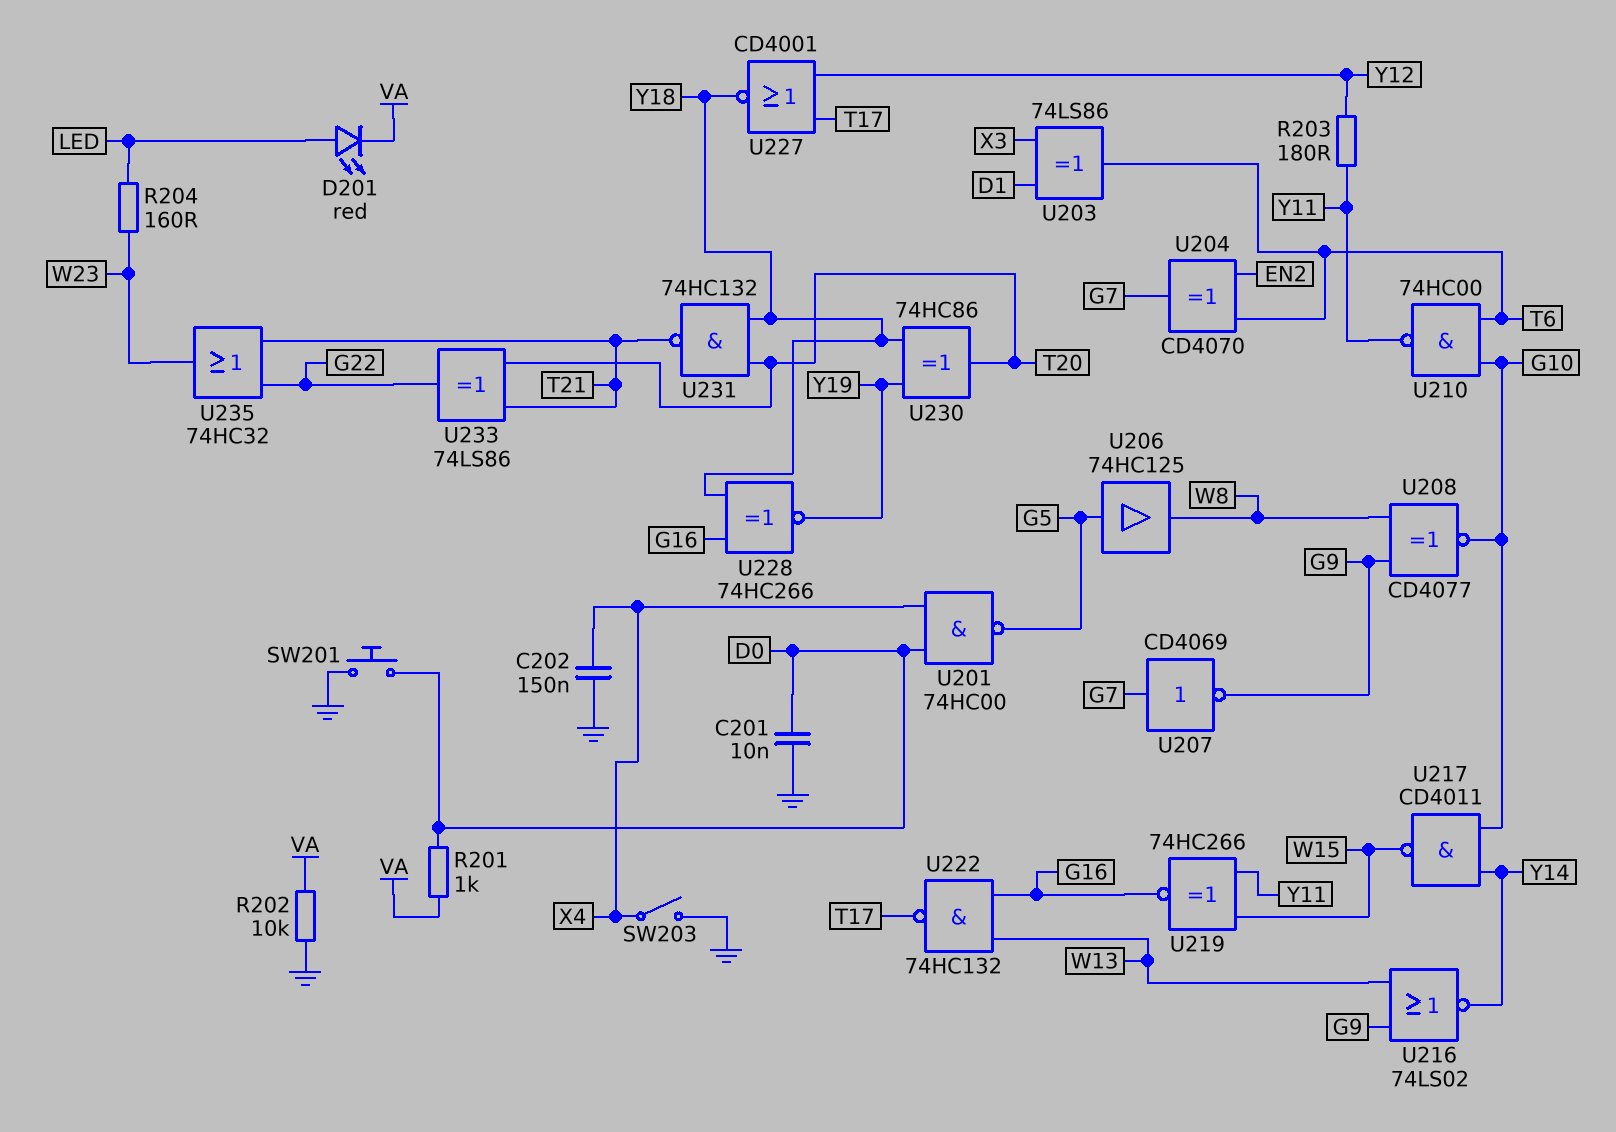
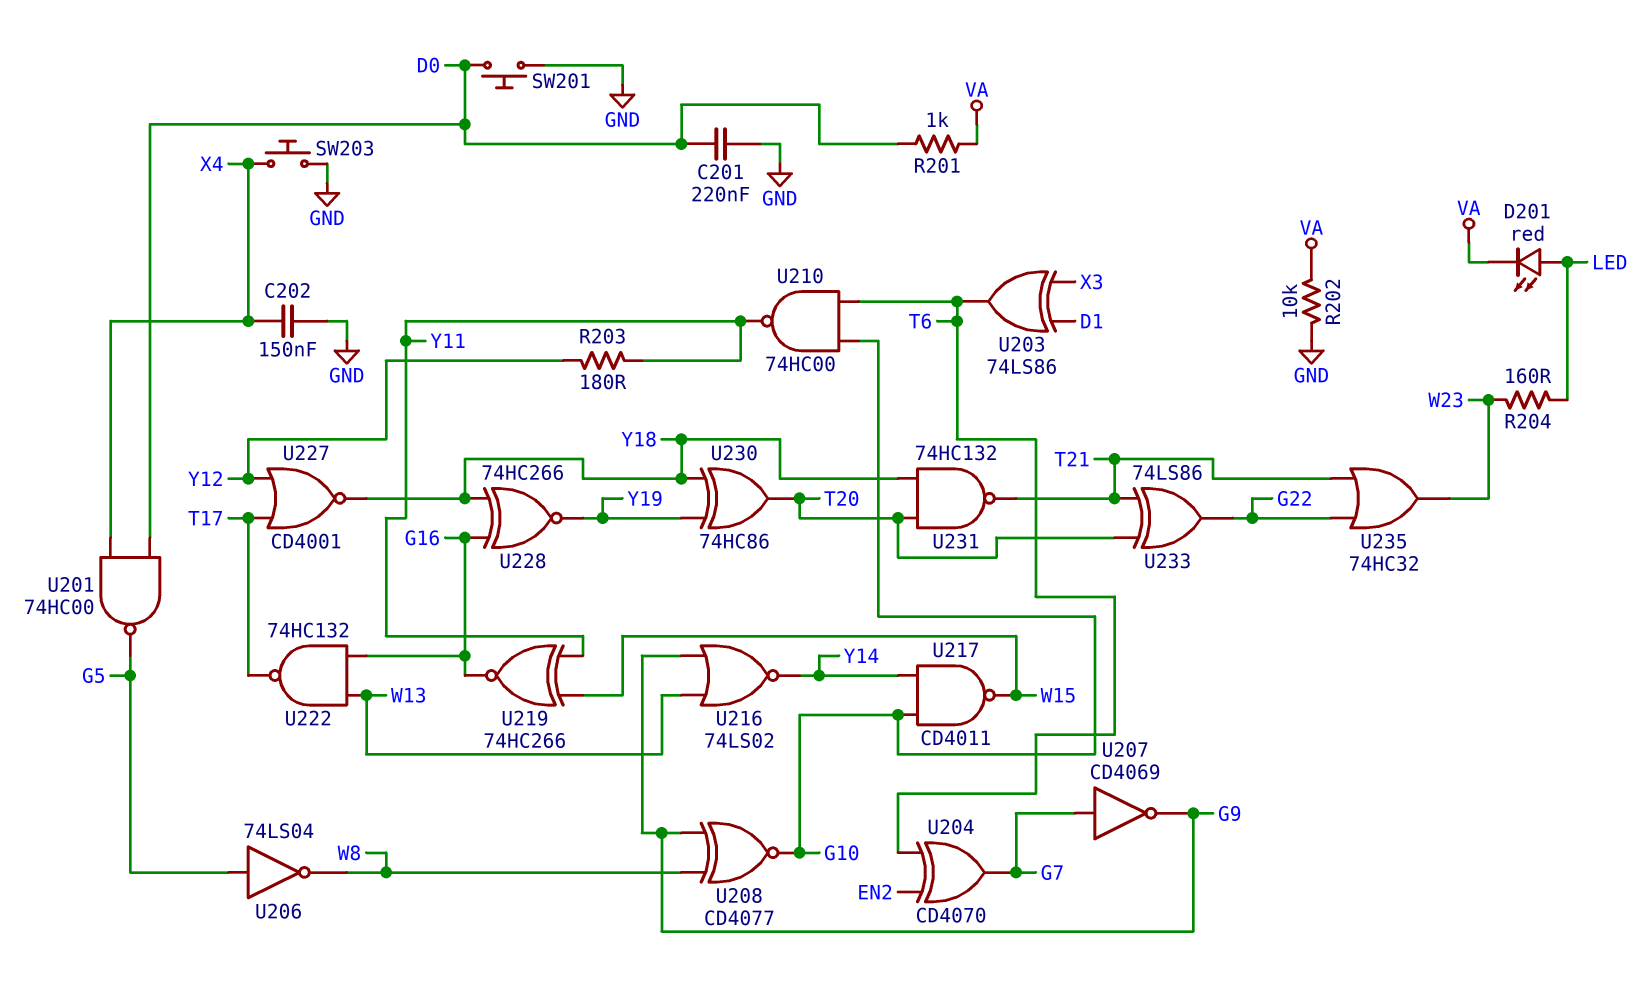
C201: 10nF (D0, GND) -> 220nF (D0, GND)
SW203: switch (GND, X4) -> button (GND, X4)
U206: buffer 74HC125 (in G5, out W8) -> NOT 74LS04 (in G5, out W8)

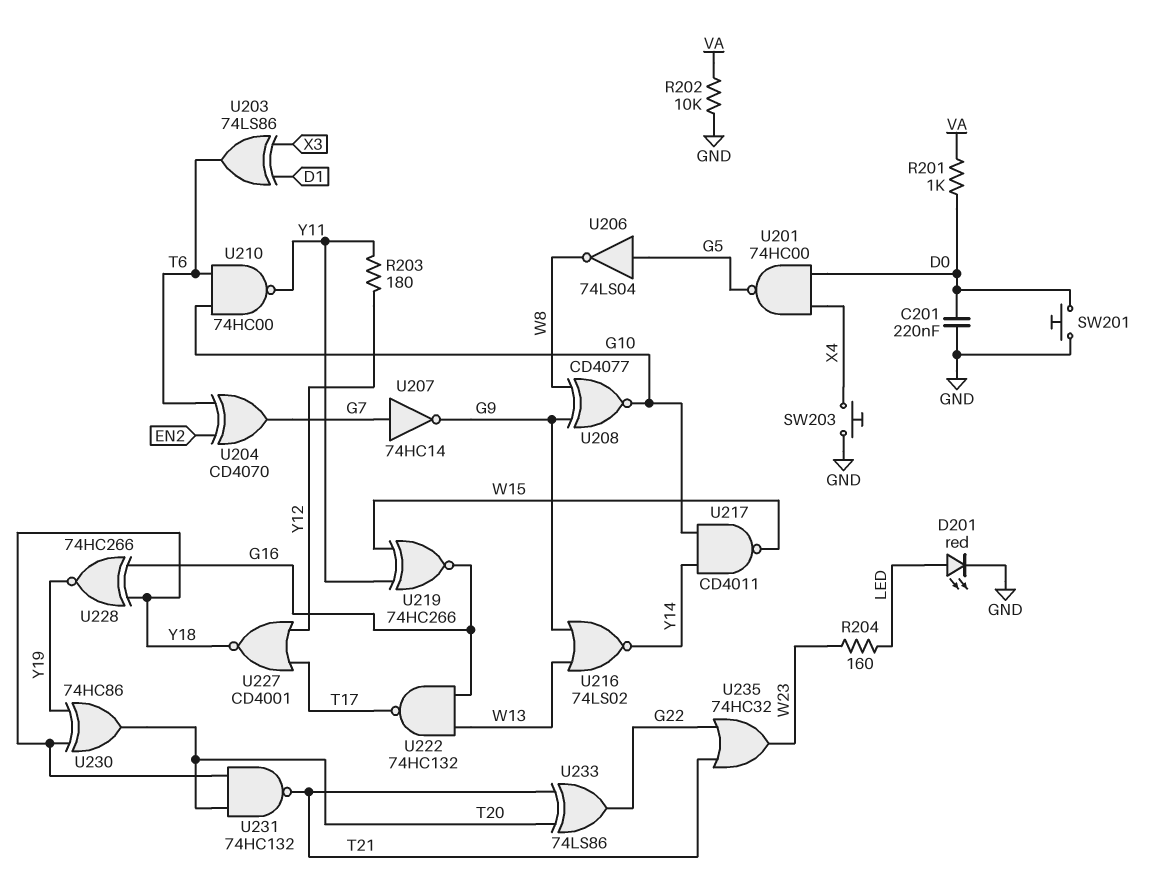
C202: 150nF (GND, X4) -> none
D201: LED red (A LED, K VA) -> LED red (A LED, K GND)
U207: NOT CD4069 (in G7, out G9) -> NOT 74HC14 (in G7, out G9)

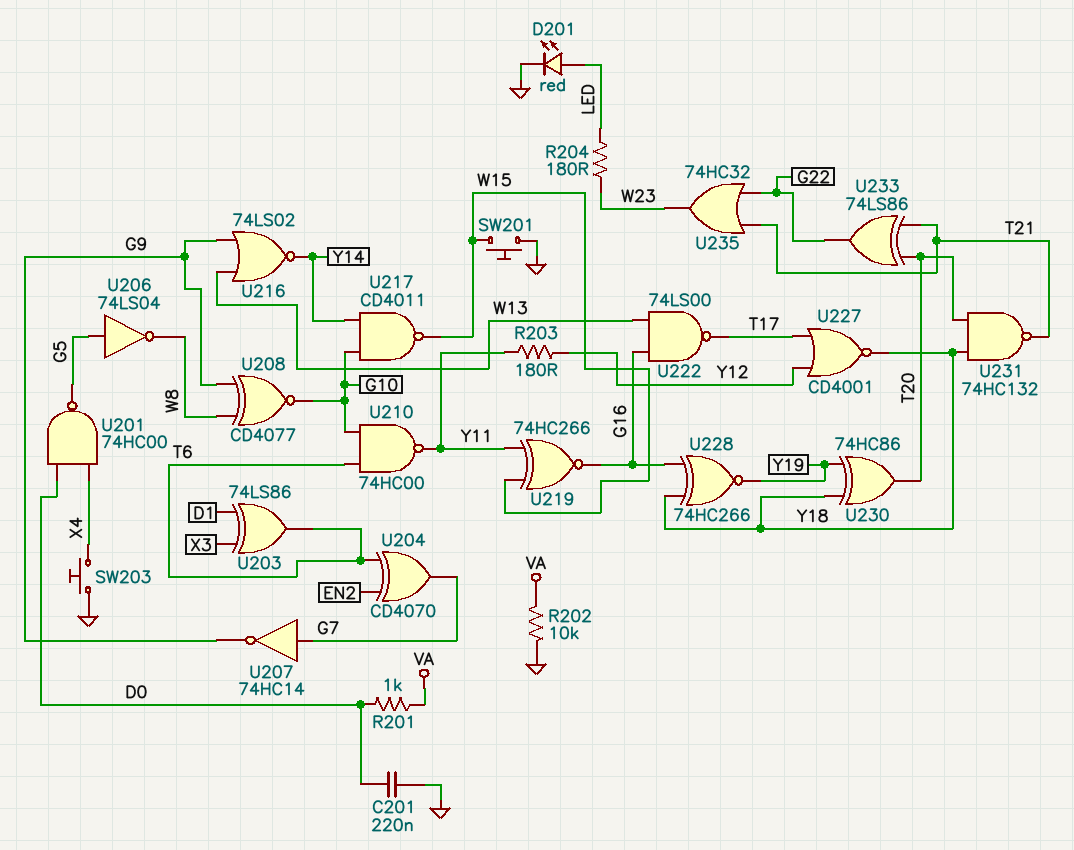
R204: 160 (LED, W23) -> 180 (LED, W23)
SW201: button (D0, GND) -> button (GND, W15)
U222: NAND 74HC132 (in G16, in W13, out T17) -> NAND 74LS00 (in G16, in W13, out T17)

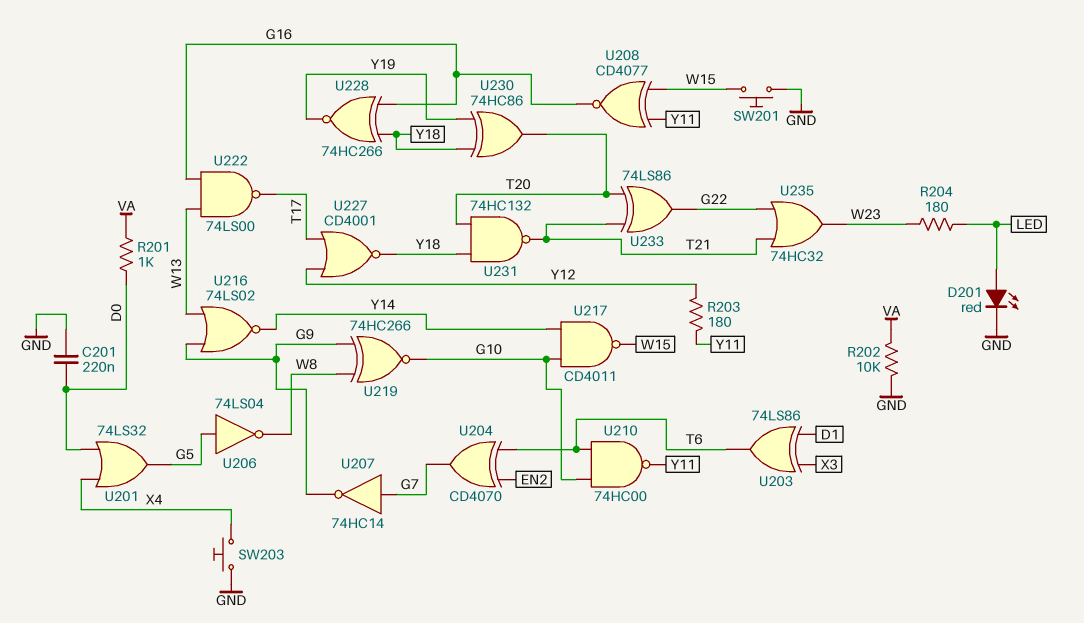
U201: NAND 74HC00 (in D0, in X4, out G5) -> OR 74LS32 (in D0, in X4, out G5)
U208: XNOR CD4077 (in G9, in W8, out G10) -> XNOR CD4077 (in W15, in Y11, out G16)
U219: XNOR 74HC266 (in W15, in Y11, out G16) -> XNOR 74HC266 (in G9, in W8, out G10)

